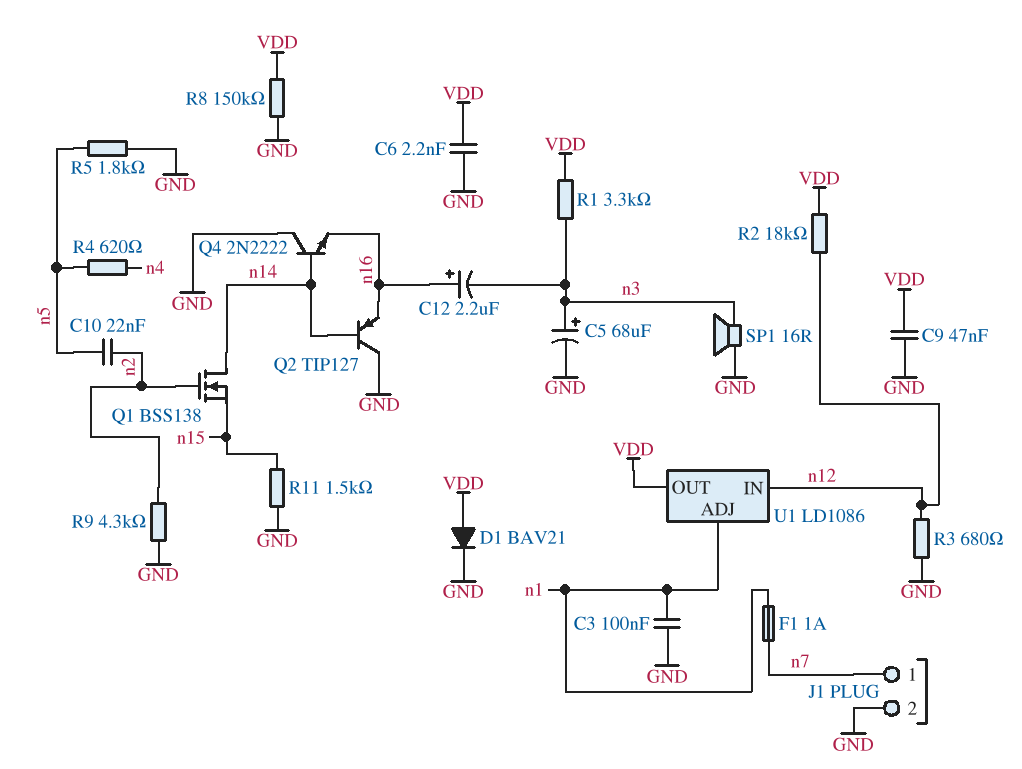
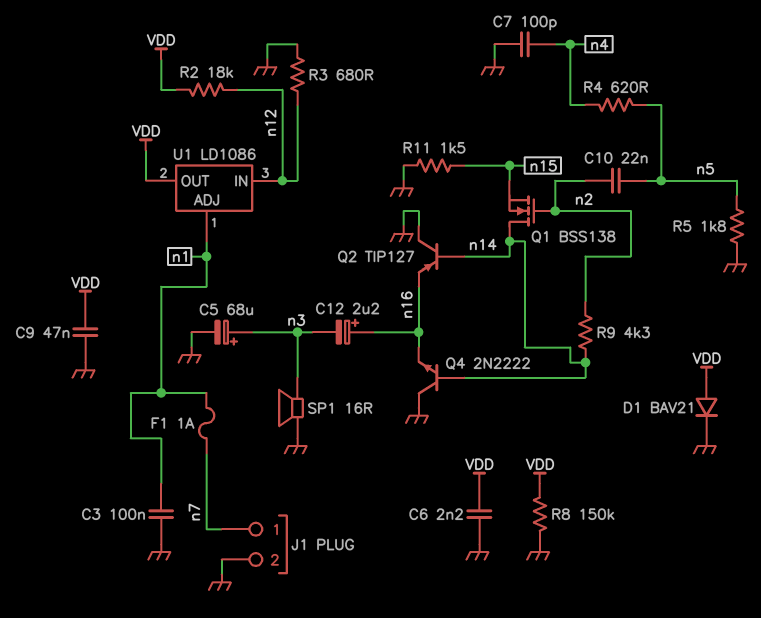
C7: none -> 100pF (GND, n4)
R1: 3.3k (VDD, n3) -> none
R9: 4.3k (GND, n2) -> 4.3k (n2, n14)

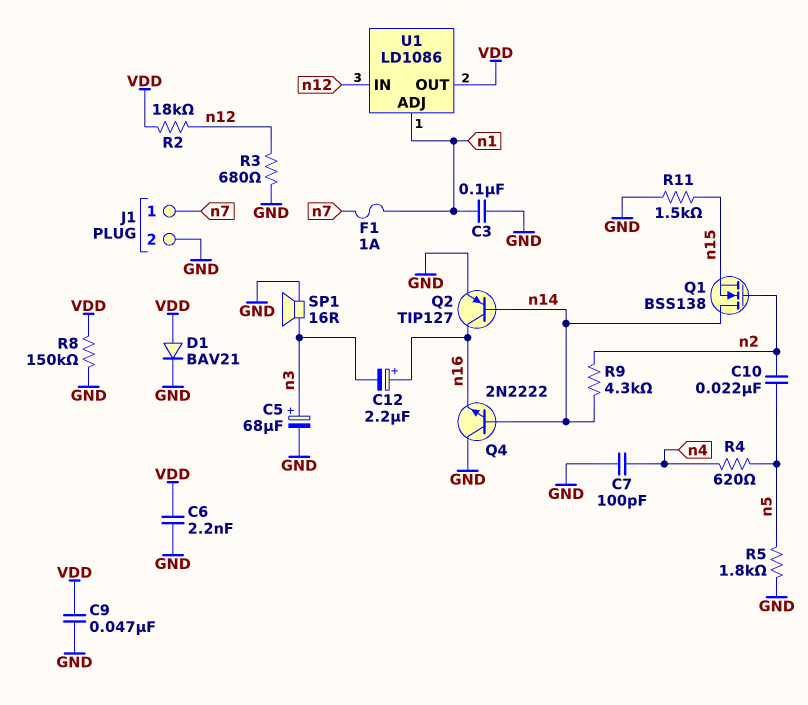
Q2: PNP TIP127 (B n14, C GND, E n16) -> PNP TIP127 (B n14, C n16, E GND)

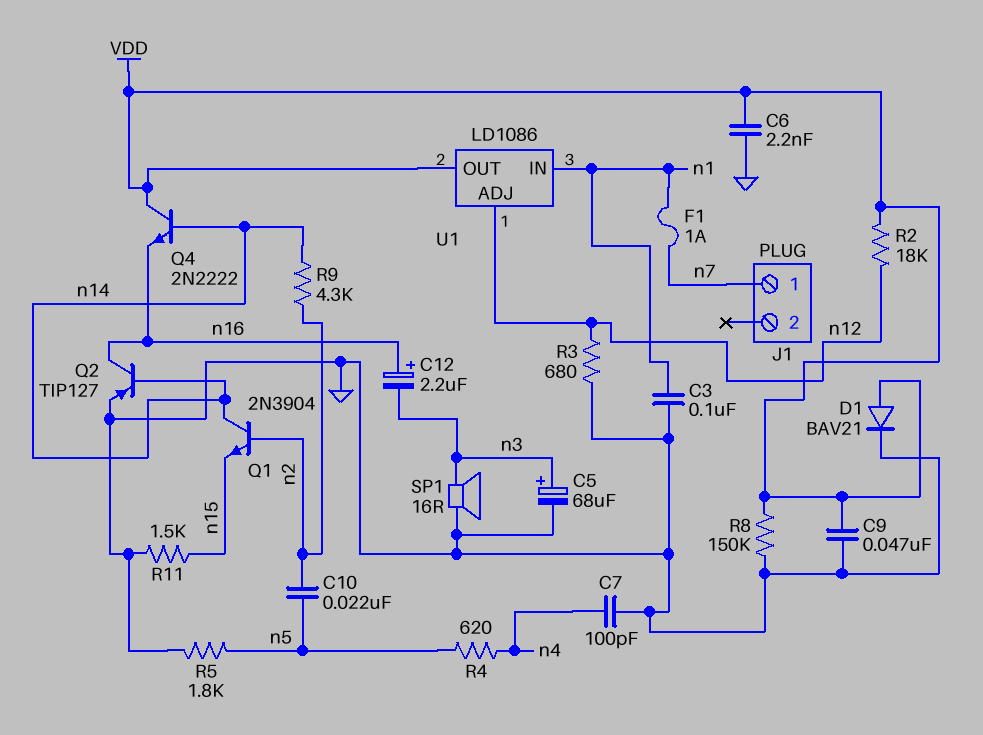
J1 pin 2: GND -> none
Q1: NMOS BSS138 (G n2, D n14, S n15) -> NPN 2N3904 (B n2, C n14, E n15)
Q4: NPN 2N2222 (B n14, C GND, E n16) -> NPN 2N2222 (B n14, C VDD, E n16)
U1 pin ADJ: n1 -> n12
U1 pin IN: n12 -> n1

